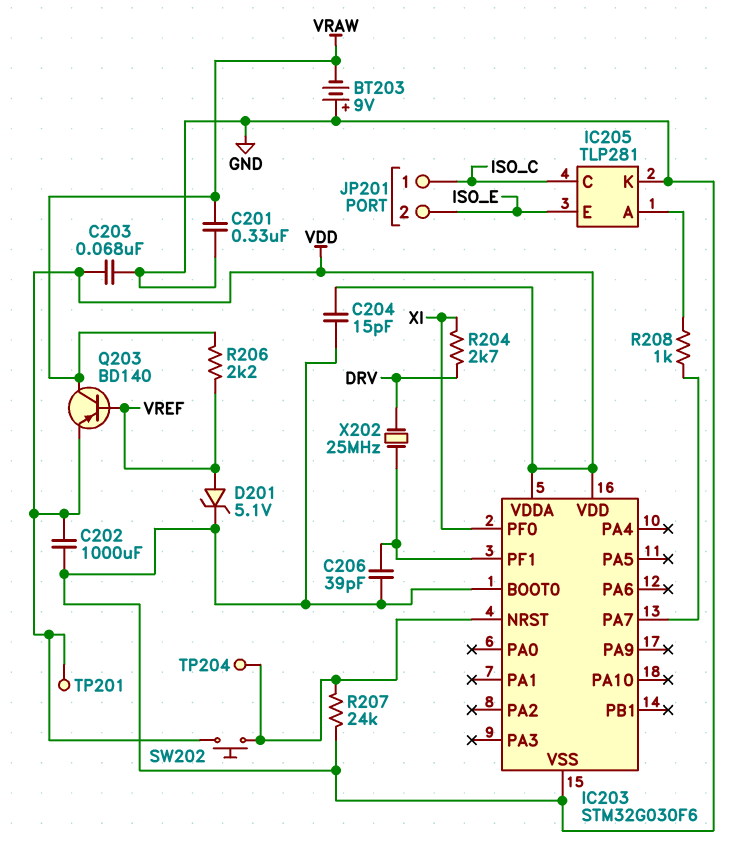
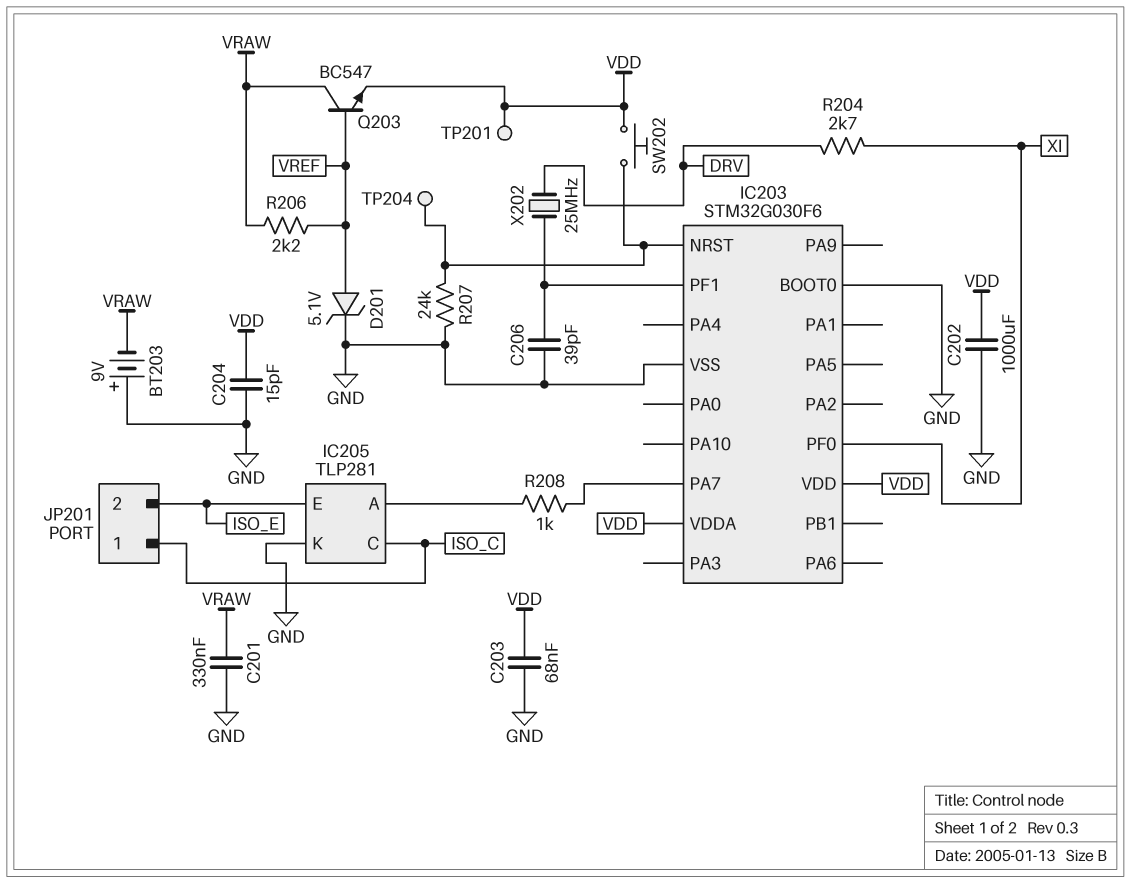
Q203: PNP BD140 (B VREF, C VRAW, E VDD) -> NPN BC547 (B VREF, C VRAW, E VDD)

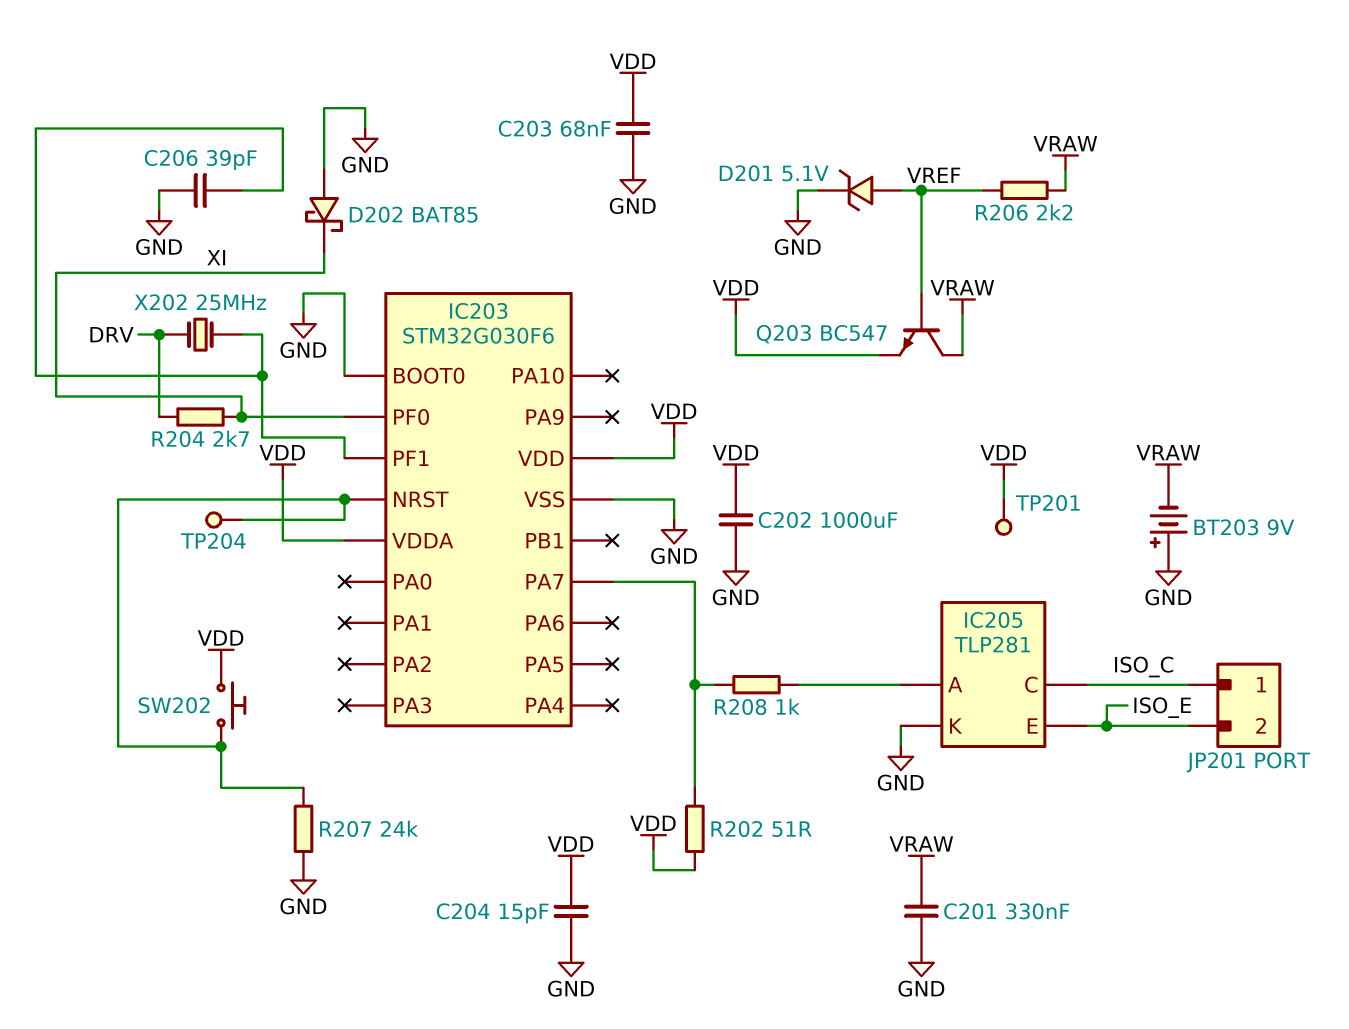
D202: none -> schottky BAT85 (A GND, K XI)
R202: none -> 51 (IC203/PA7, VDD)

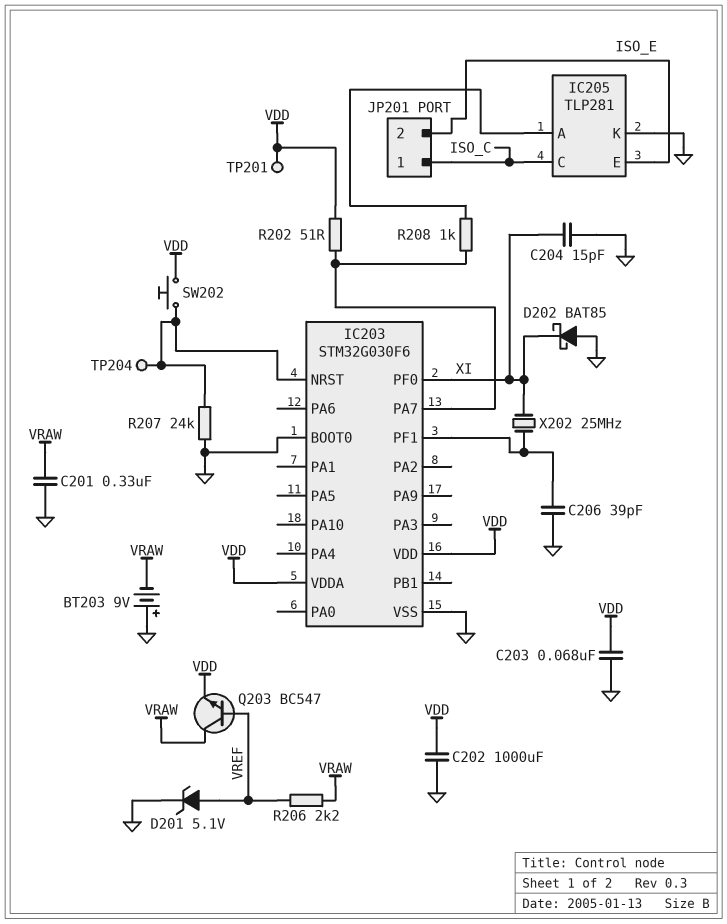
C204: 15pF (GND, VDD) -> 15pF (GND, XI)
R204: 2.7k (DRV, XI) -> none
X202: 25MHz (DRV, IC203/PF1) -> 25MHz (IC203/PF1, XI)

